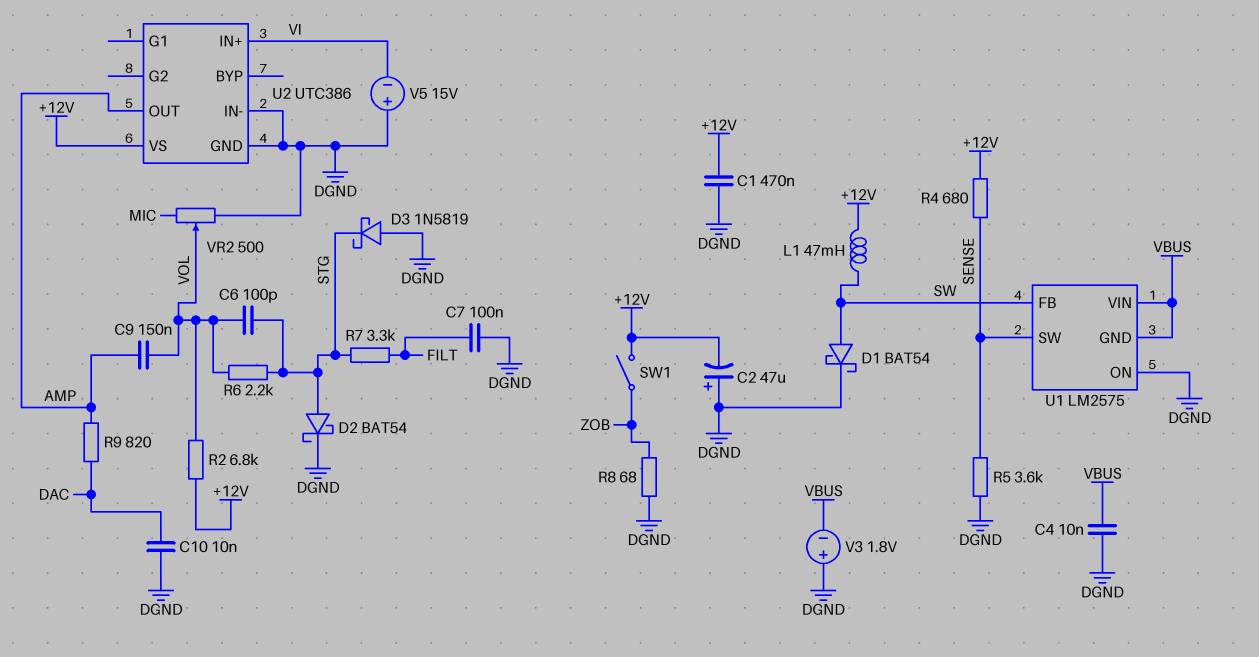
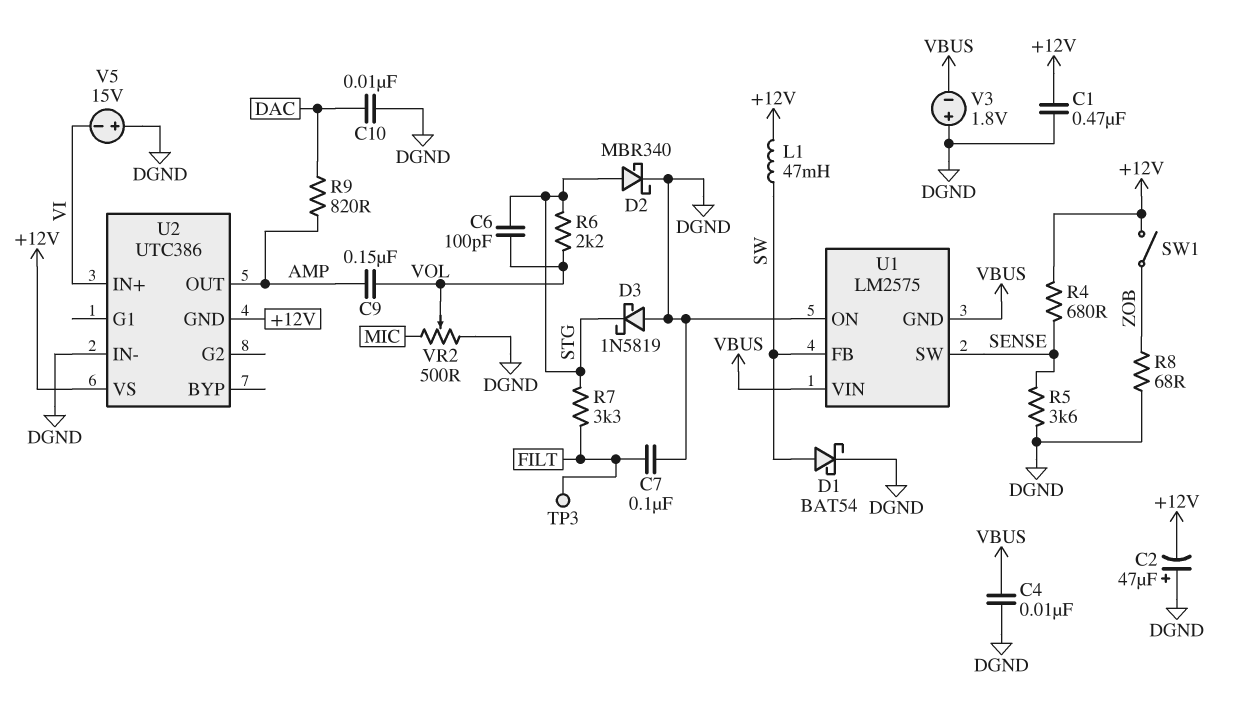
D2: schottky BAT54 (A STG, K DGND) -> schottky MBR340 (A STG, K DGND)
R2: 6.8k (+12V, VOL) -> none
TP3: none -> test point (FILT)
U2 pin GND: DGND -> +12V

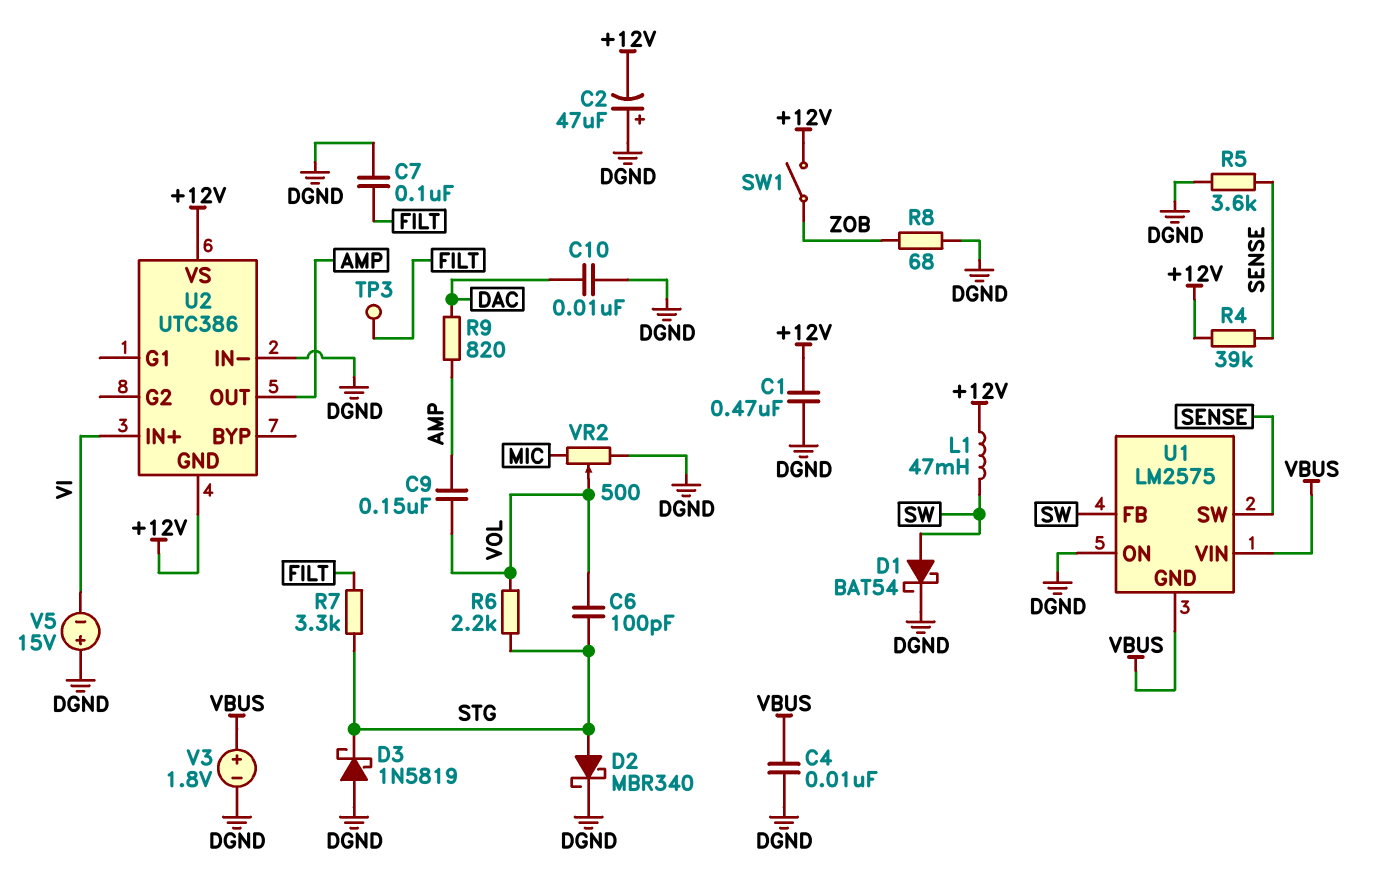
R4: 680 (+12V, SENSE) -> 39k (+12V, SENSE)
V3: 1.8V (plus DGND, minus VBUS) -> 1.8V (plus VBUS, minus DGND)

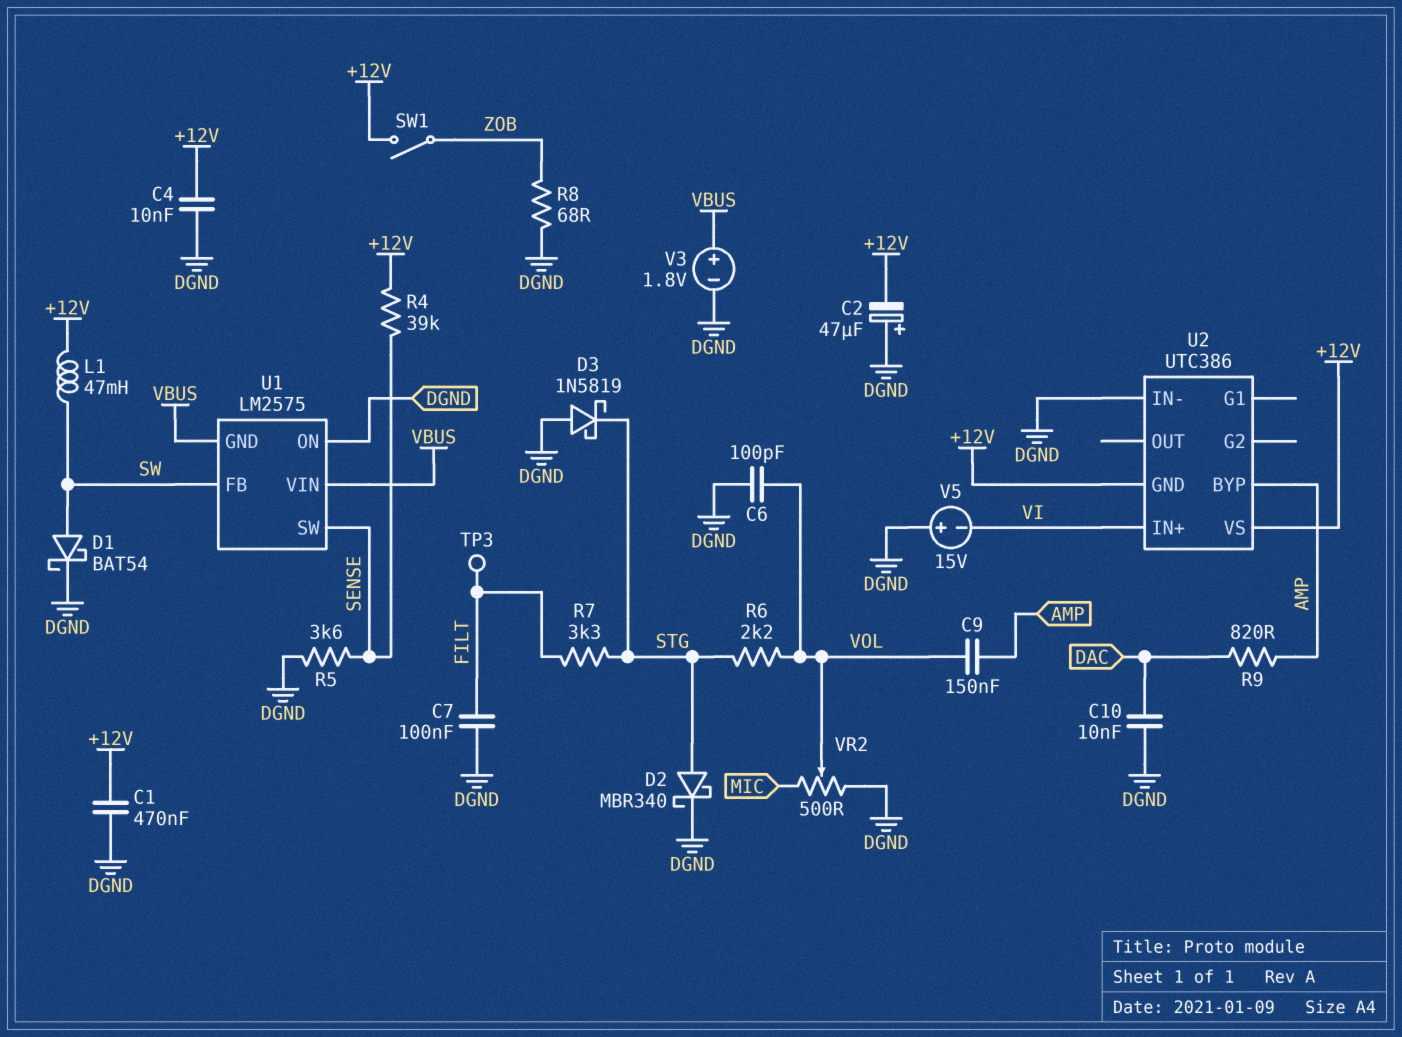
C4: 10nF (DGND, VBUS) -> 10nF (+12V, DGND)
C6: 100pF (STG, VOL) -> 100pF (DGND, VOL)
U2 pin BYP: none -> AMP
U2 pin OUT: AMP -> none

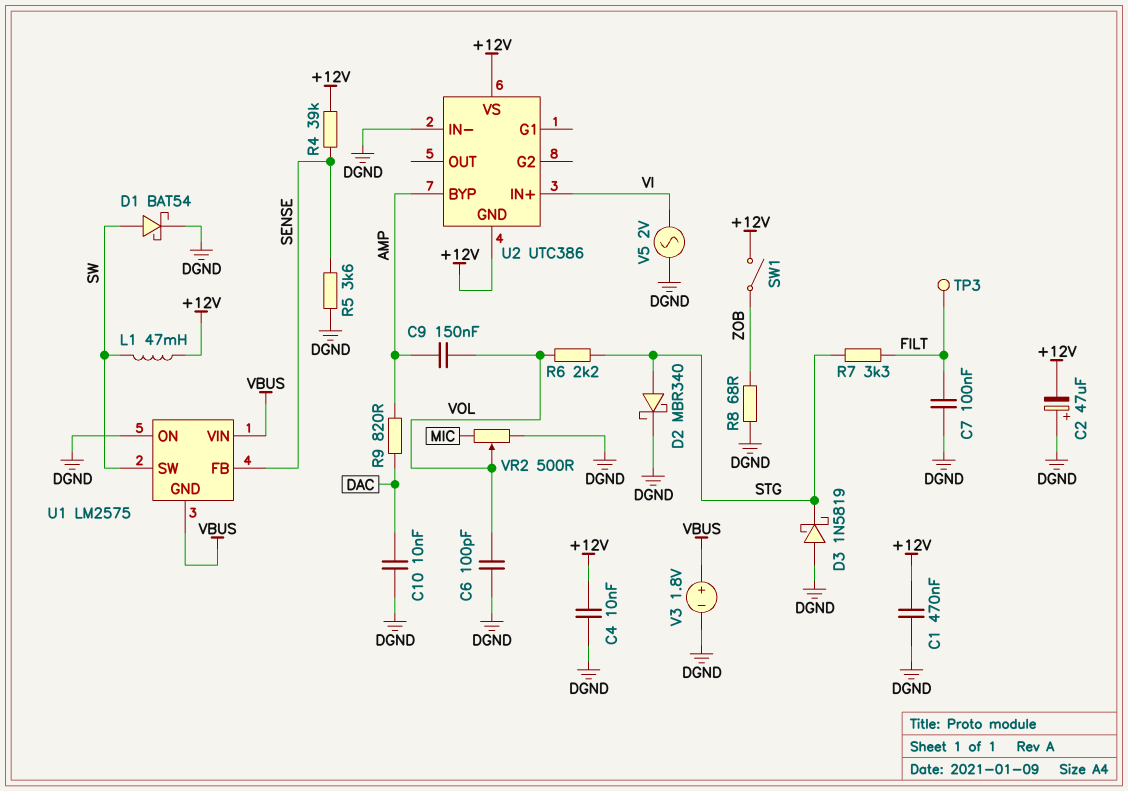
U1 pin FB: SW -> SENSE
U1 pin SW: SENSE -> SW
V5: 15V (plus DGND, minus VI) -> AC 2V (DGND, VI)

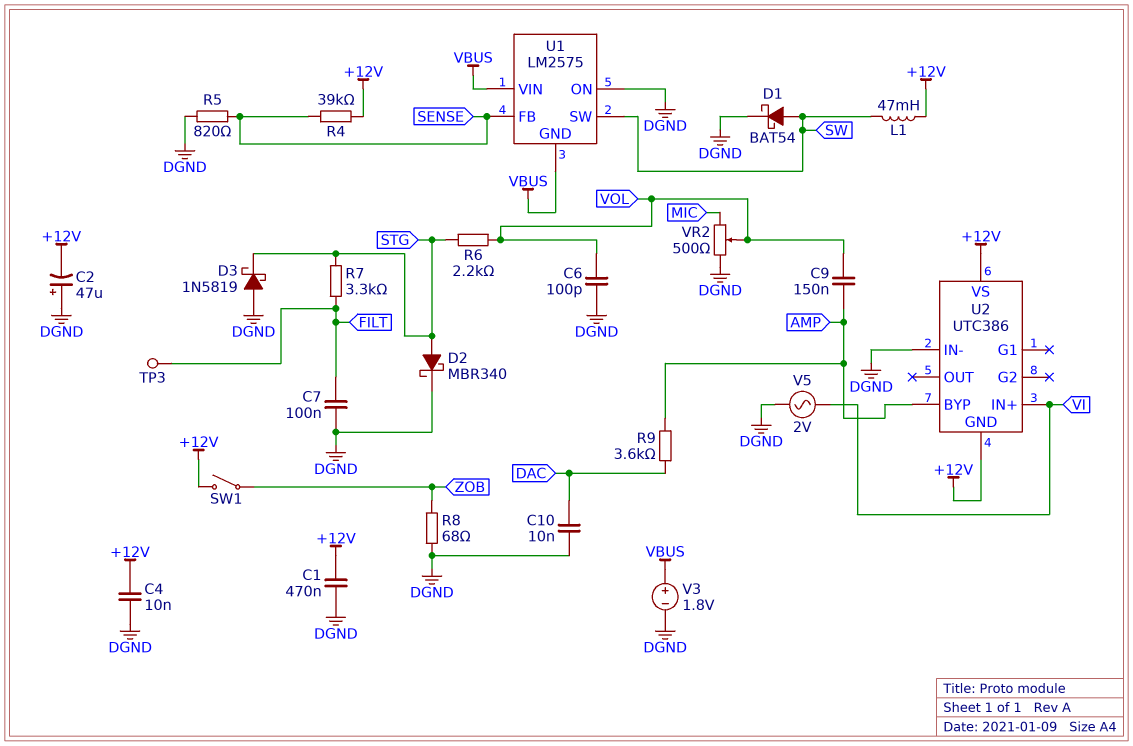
R5: 3.6k (DGND, SENSE) -> 820 (DGND, SENSE)
R9: 820 (AMP, DAC) -> 3.6k (AMP, DAC)

